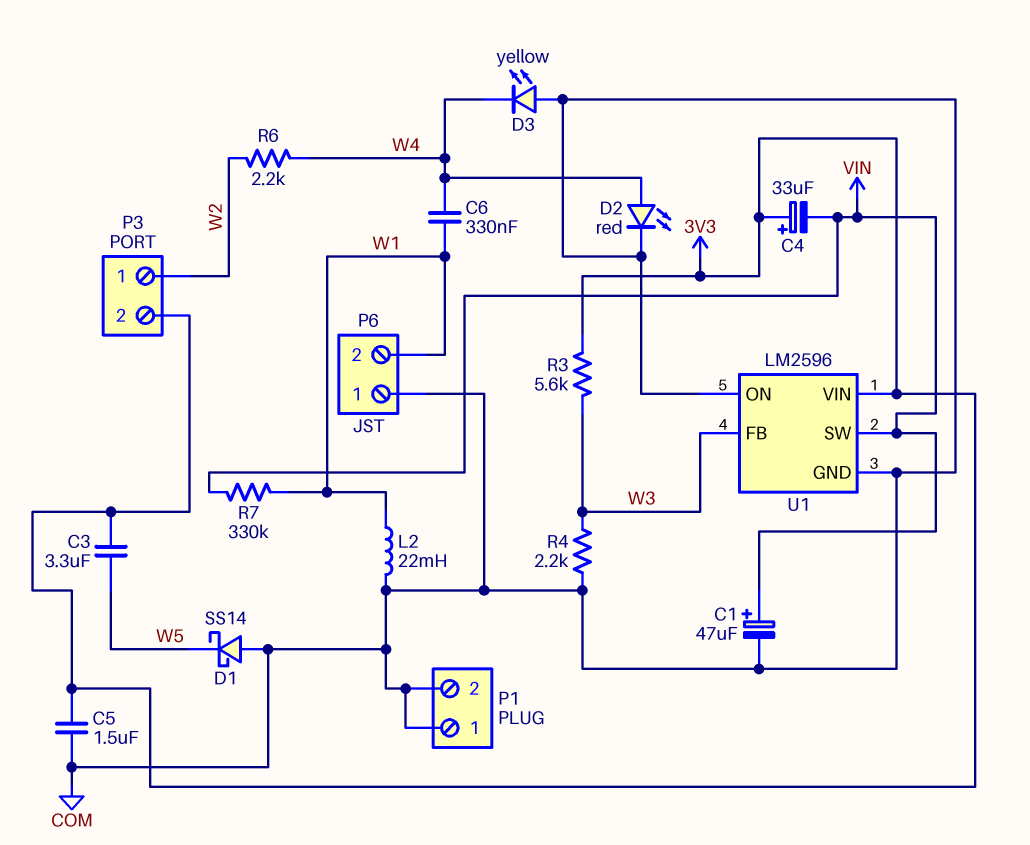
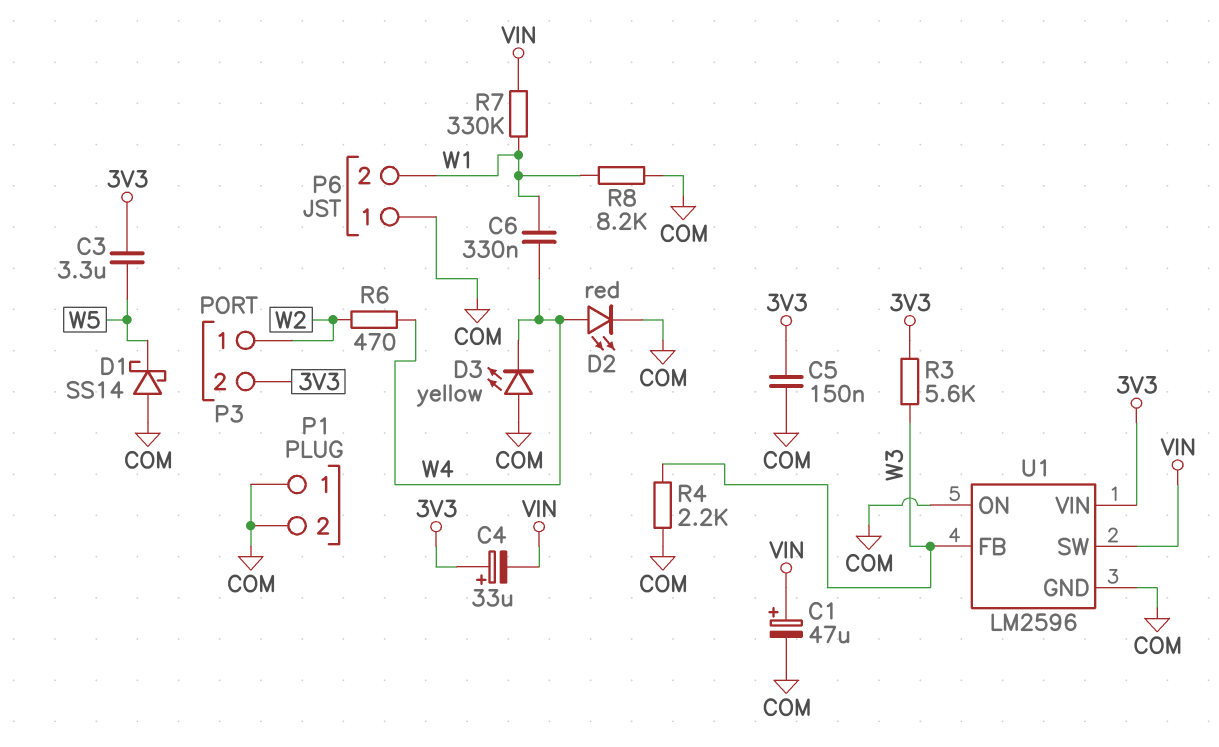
C5: 1.5uF (3V3, COM) -> 150nF (3V3, COM)
L2: 22mH (COM, W1) -> none
R6: 2.2k (W2, W4) -> 470 (W2, W4)
R8: none -> 8.2k (COM, W1)

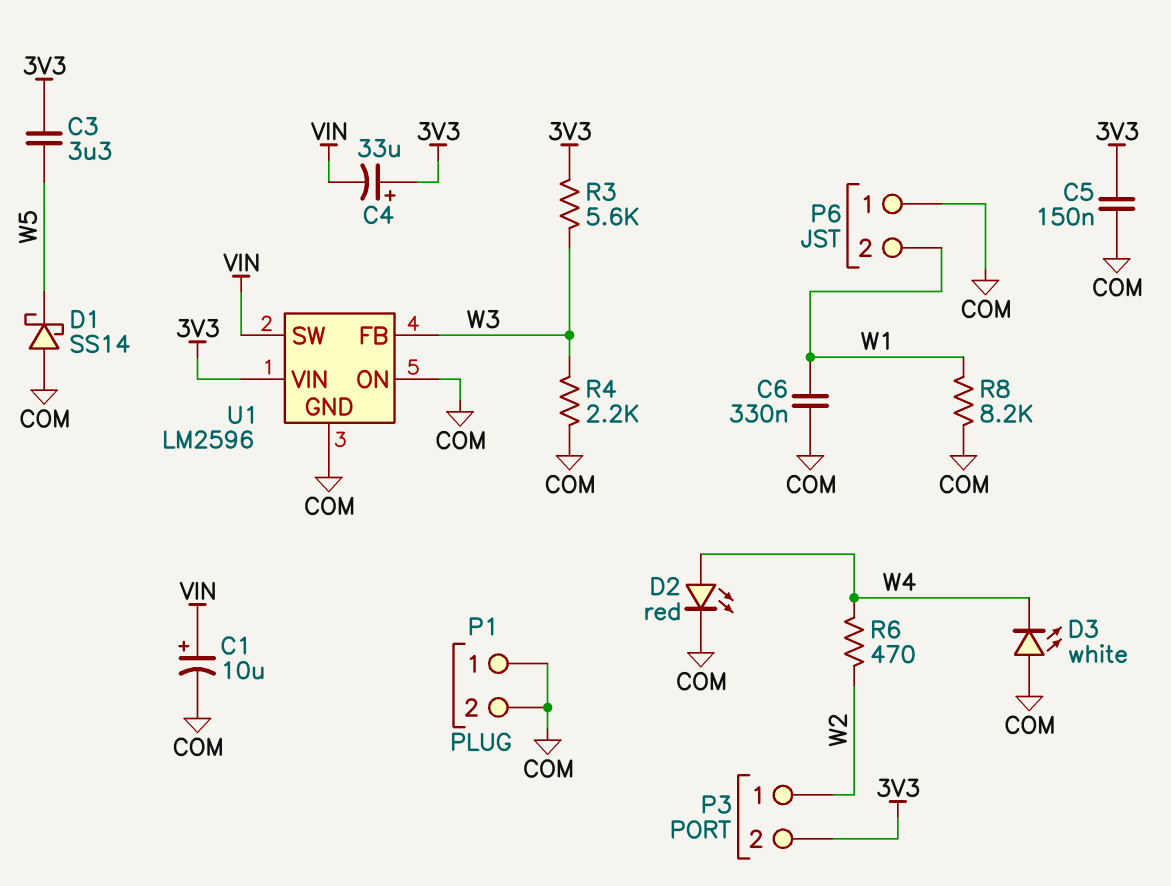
C1: 47uF (plus VIN, minus COM) -> 10uF (plus VIN, minus COM)
C6: 330nF (W1, W4) -> 330nF (COM, W1)
D3: LED yellow (A COM, K W4) -> LED white (A COM, K W4)
R7: 330k (VIN, W1) -> none

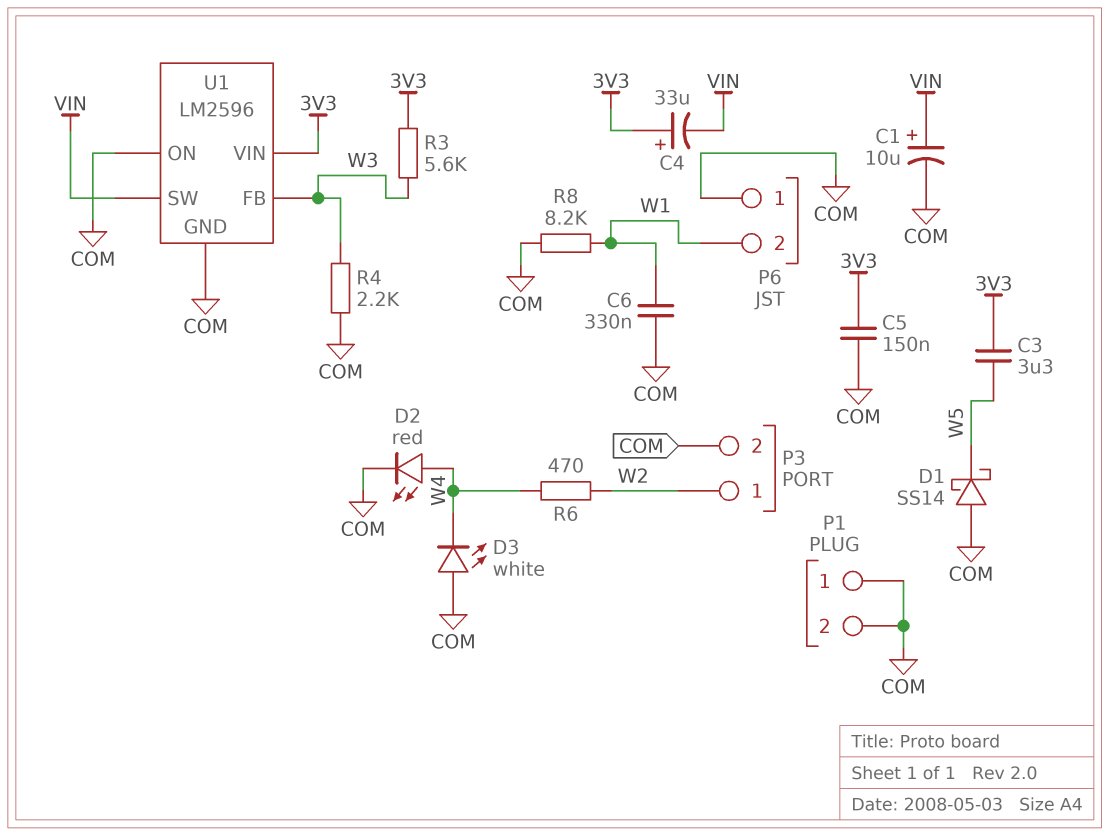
P3 pin 2: 3V3 -> COM

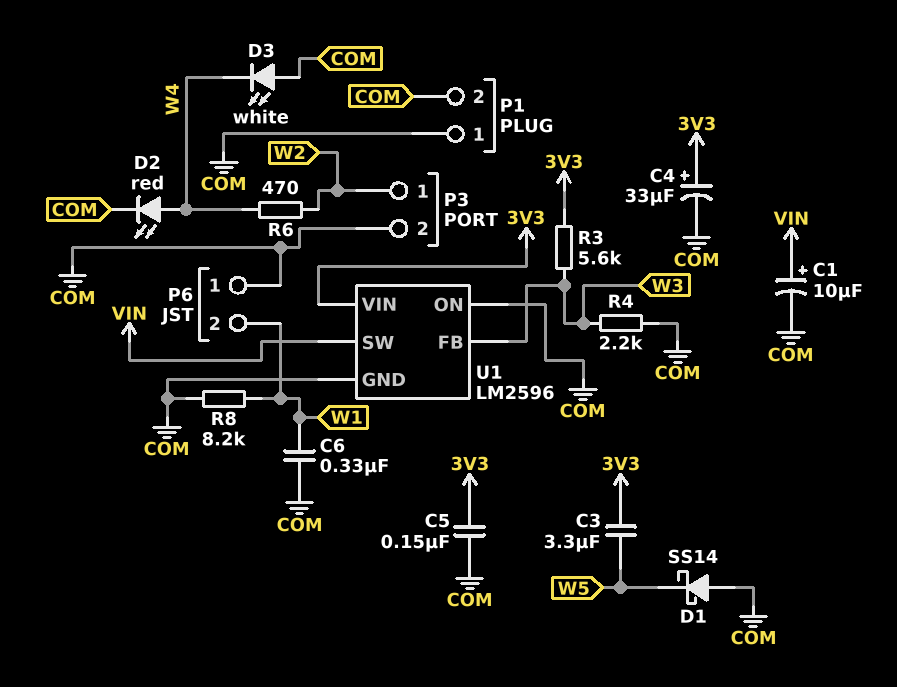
C4: 33uF (plus 3V3, minus VIN) -> 33uF (plus 3V3, minus COM)

